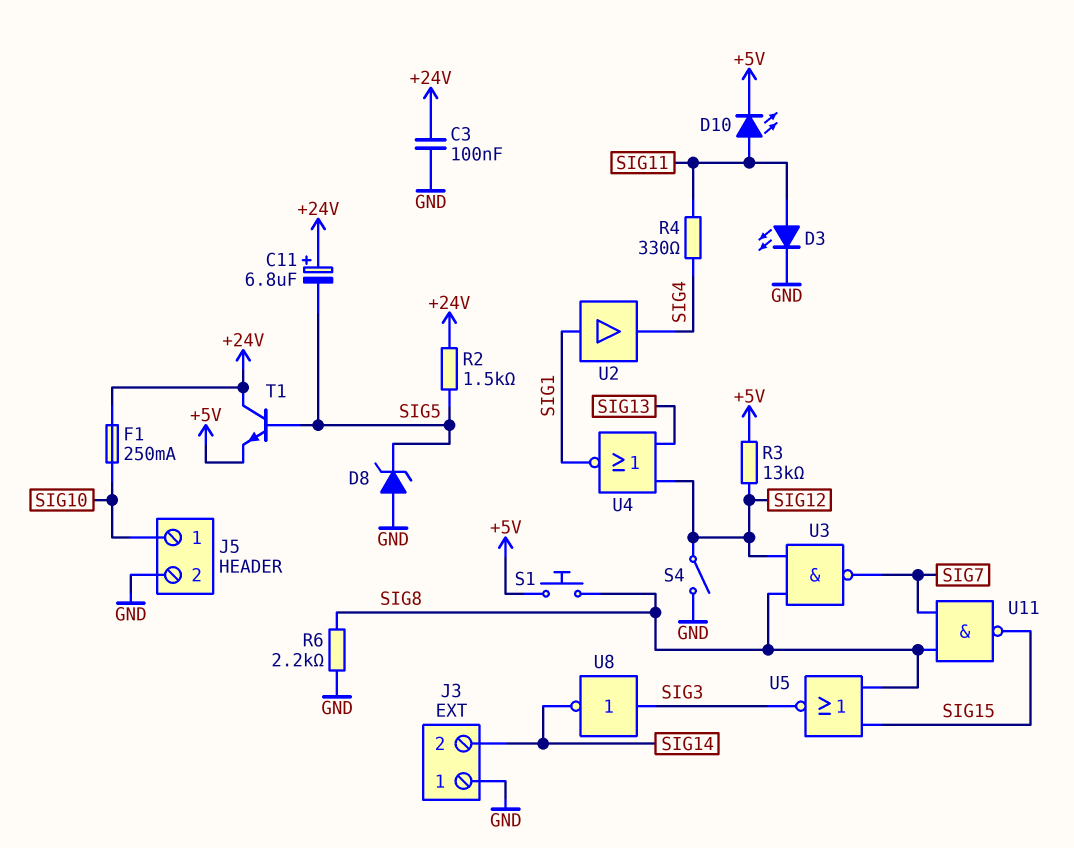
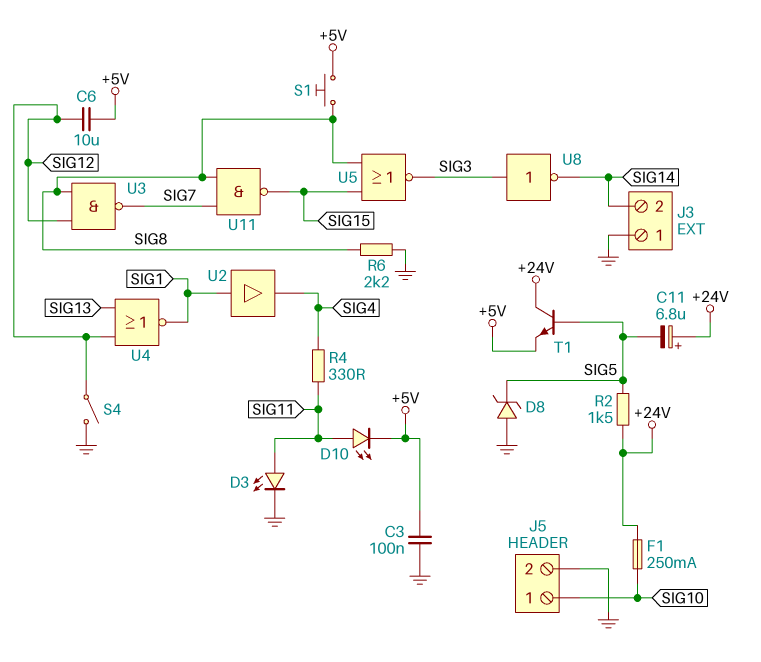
C3: 100nF (+24V, GND) -> 100nF (+5V, GND)
C6: none -> 10uF (+5V, SIG12)
R3: 13k (+5V, SIG12) -> none

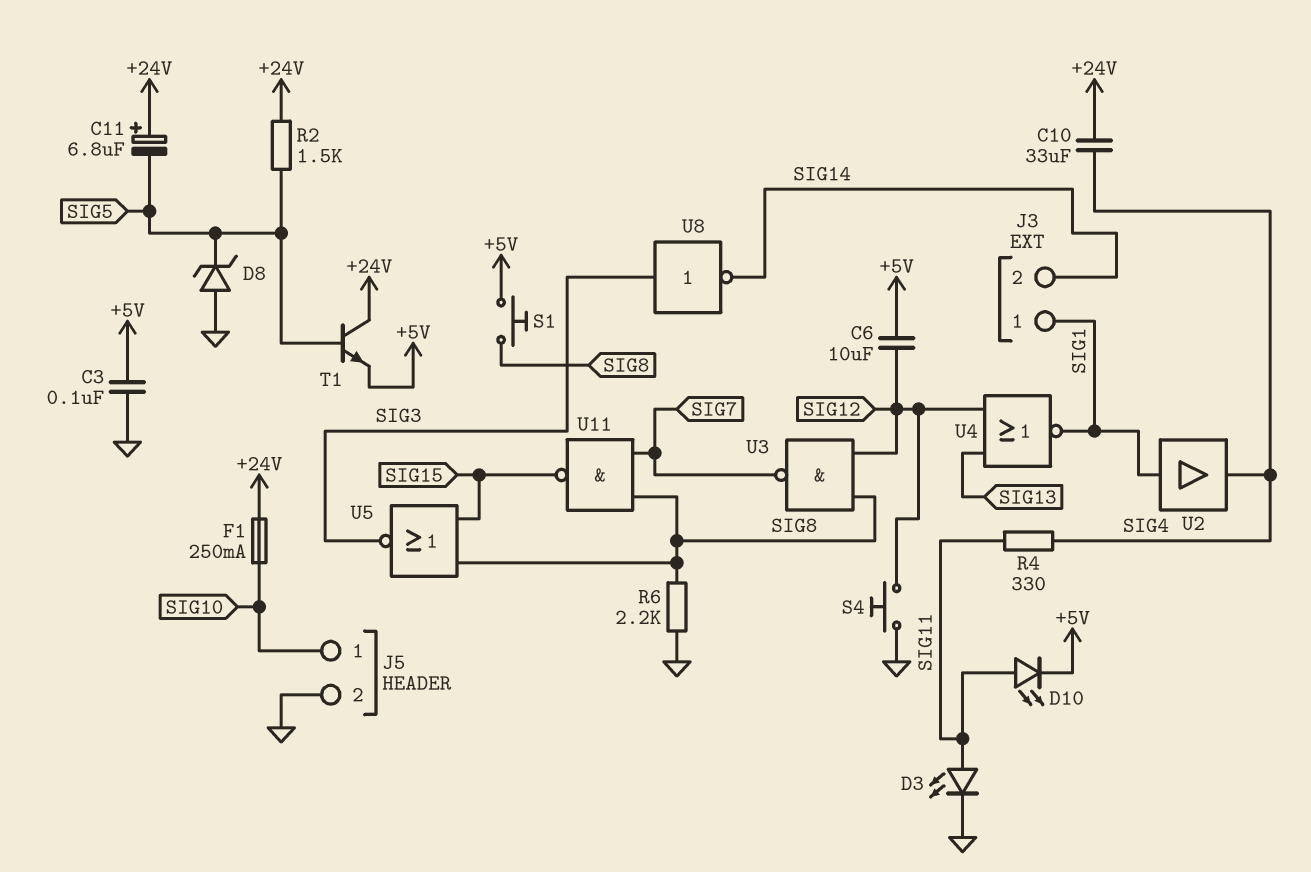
C10: none -> 33uF (+24V, SIG4)
J3 pin 1: GND -> SIG1
S4: switch (GND, SIG12) -> button (GND, SIG12)

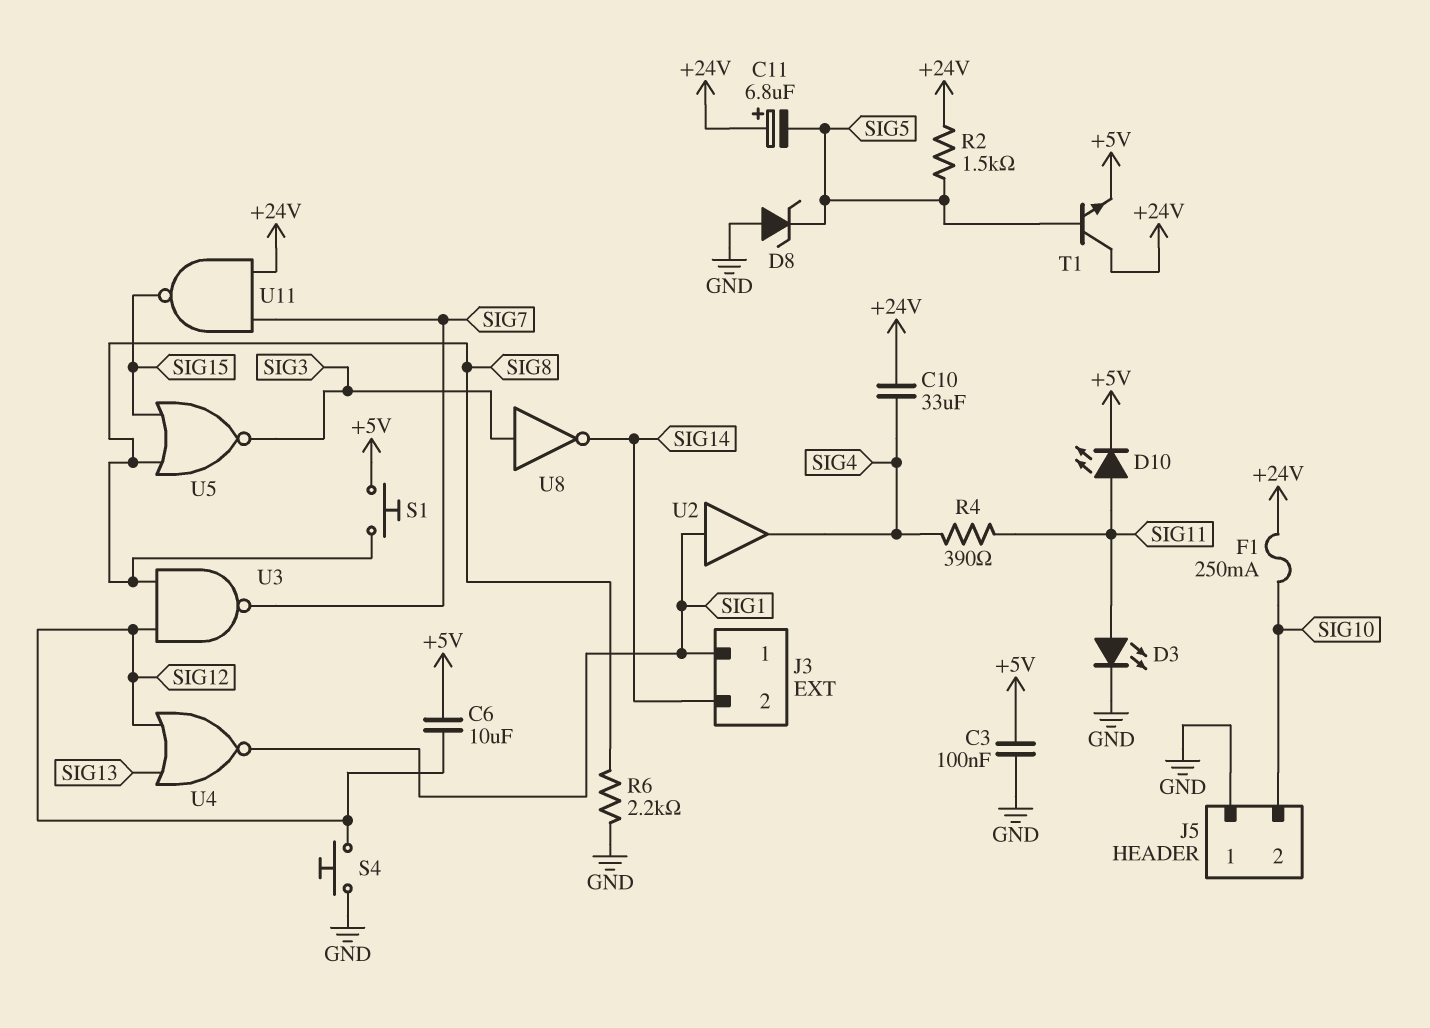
J5 pin 1: SIG10 -> GND
J5 pin 2: GND -> SIG10
R4: 330 (SIG4, SIG11) -> 390 (SIG4, SIG11)
U11: NAND (in SIG7, in SIG8, out SIG15) -> NAND (in +24V, in SIG7, out SIG15)

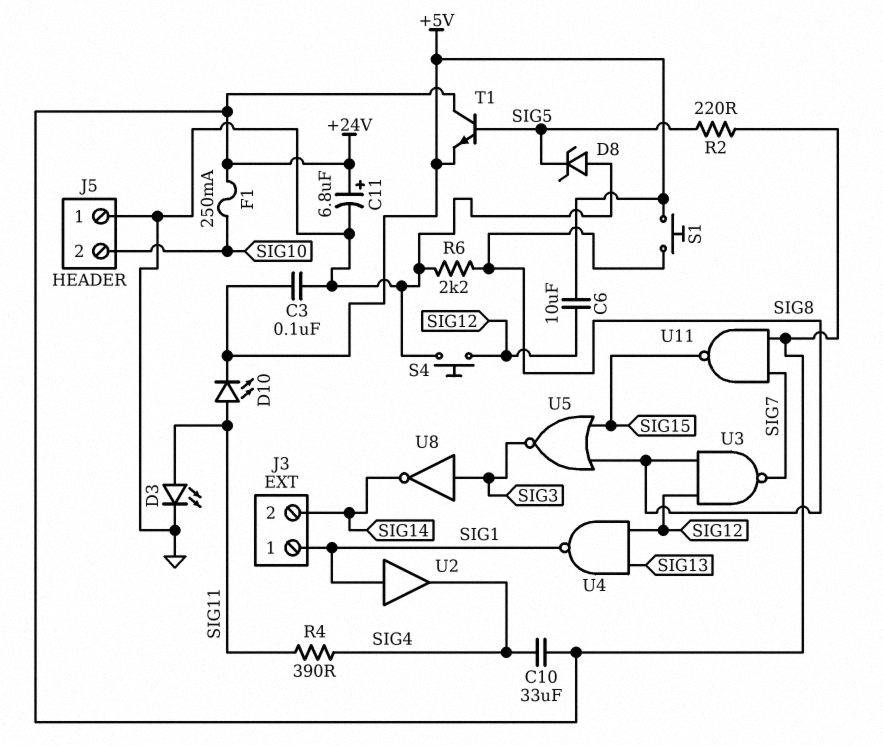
C11: 6.8uF (plus +24V, minus SIG5) -> 6.8uF (plus +24V, minus GND)
R2: 1.5k (+24V, SIG5) -> 220 (+24V, SIG5)
U4: NOR (in SIG12, in SIG13, out SIG1) -> NAND (in SIG12, in SIG13, out SIG1)

